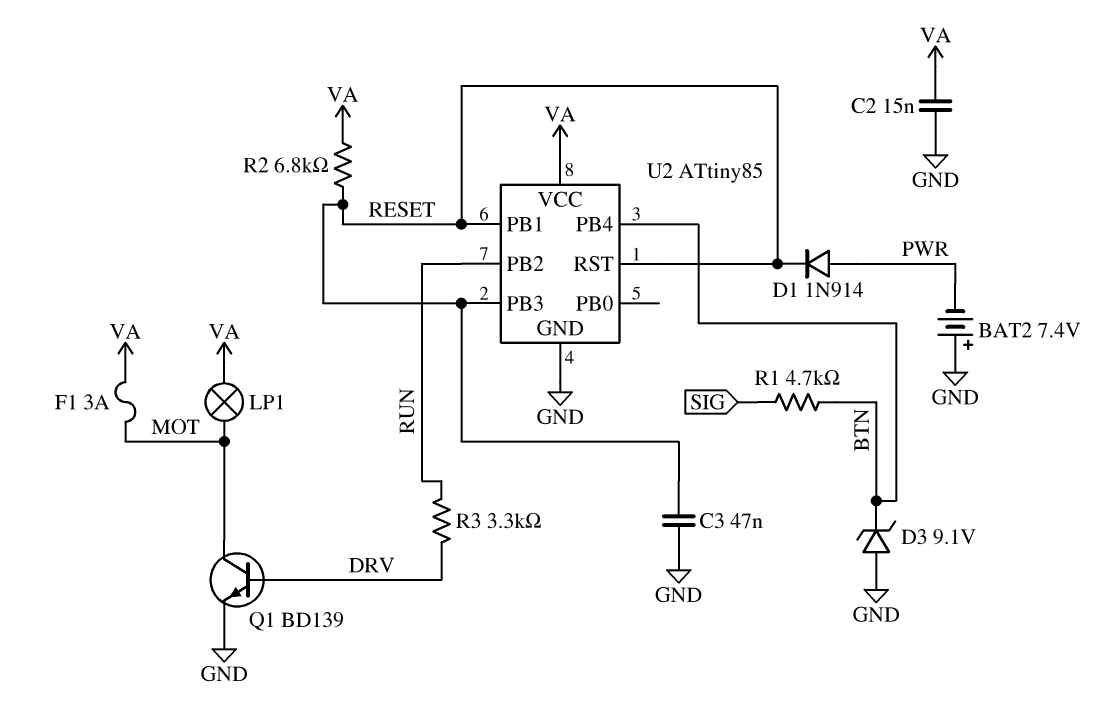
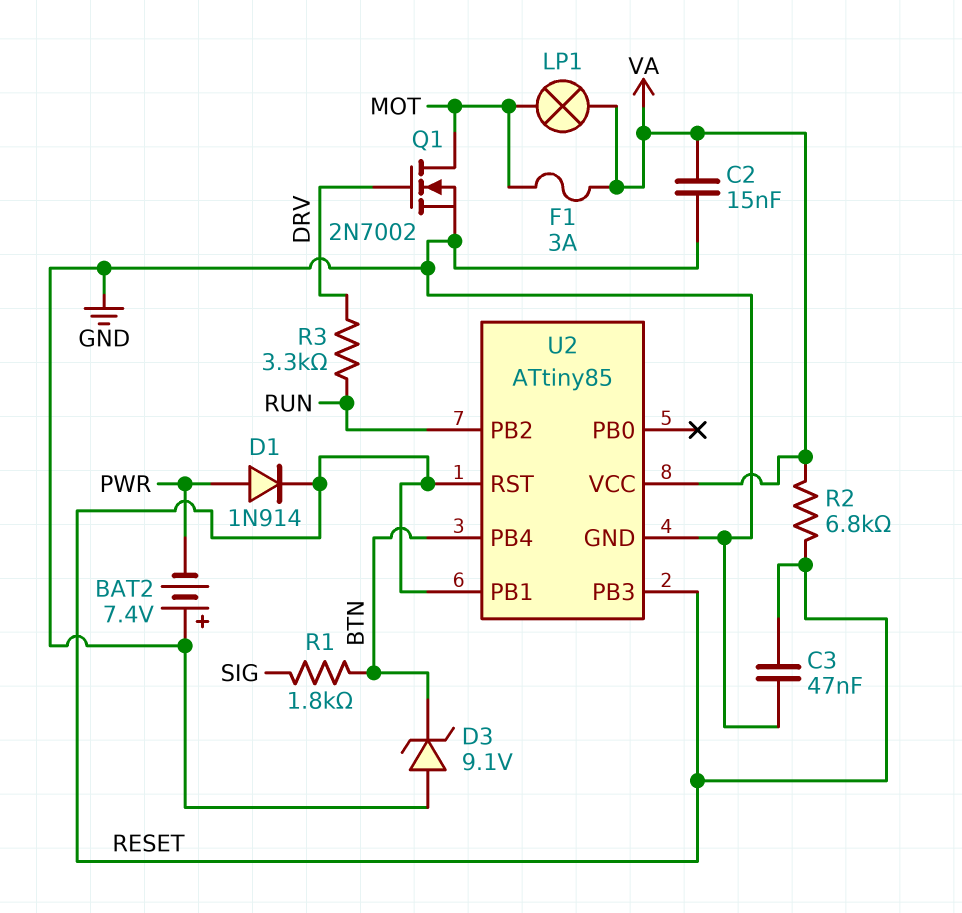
Q1: NPN BD139 (B DRV, C MOT, E GND) -> NMOS 2N7002 (G DRV, D MOT, S GND)
R1: 4.7k (BTN, SIG) -> 1.8k (BTN, SIG)

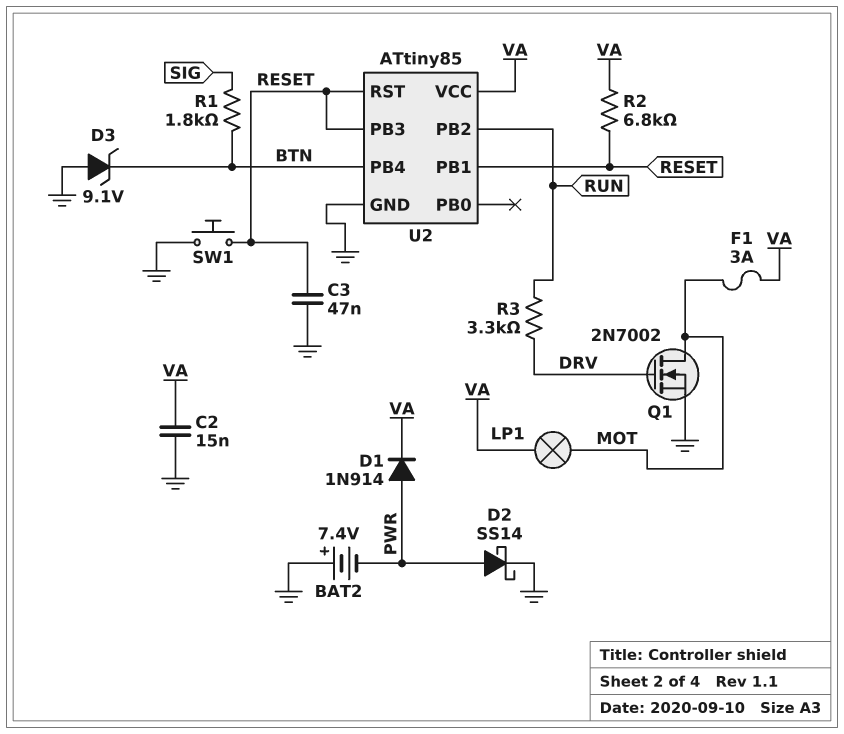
D1: diode 1N914 (A PWR, K RESET) -> diode 1N914 (A PWR, K VA)
D2: none -> schottky SS14 (A PWR, K GND)
SW1: none -> button (GND, RESET)

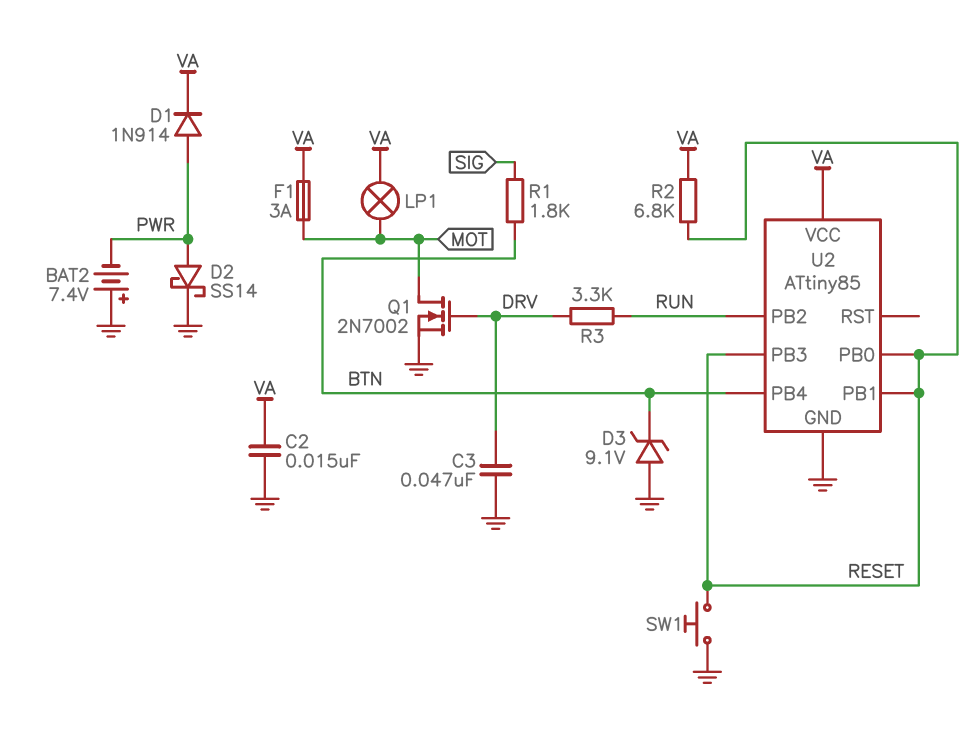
C3: 47nF (GND, RESET) -> 47nF (DRV, GND)
U2 pin PB0: none -> RESET
U2 pin RST: RESET -> none

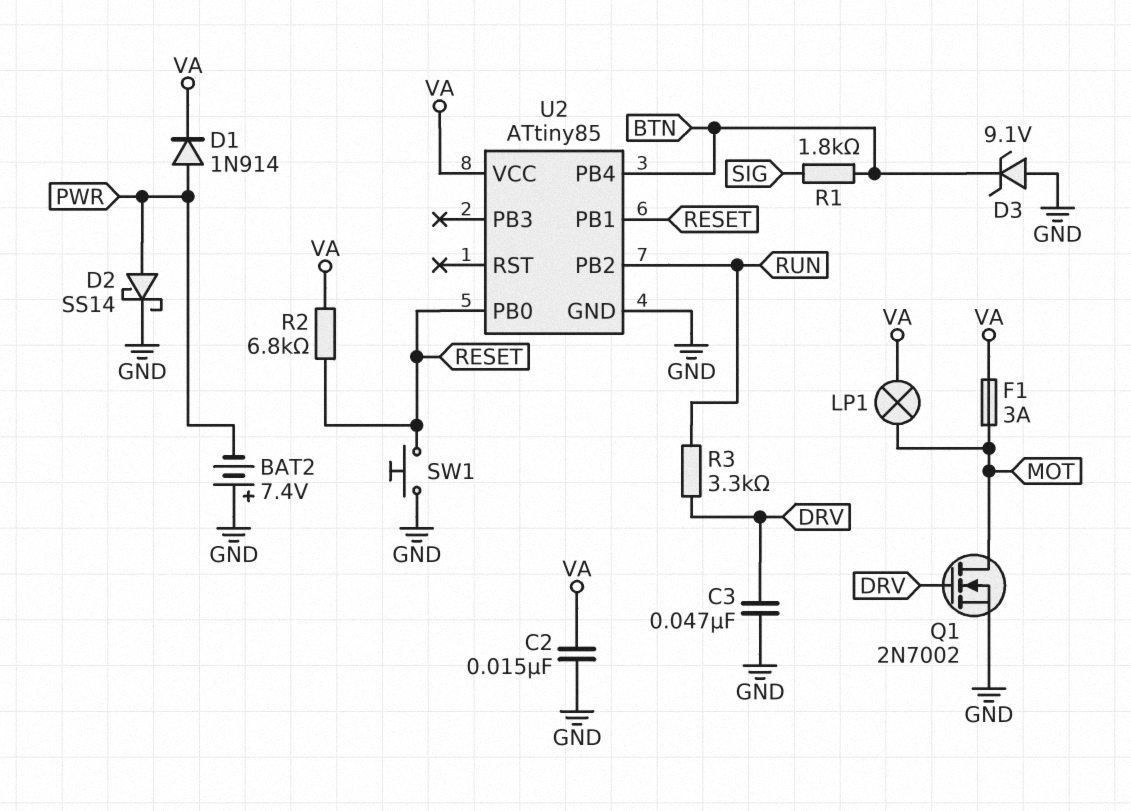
U2 pin PB3: RESET -> none

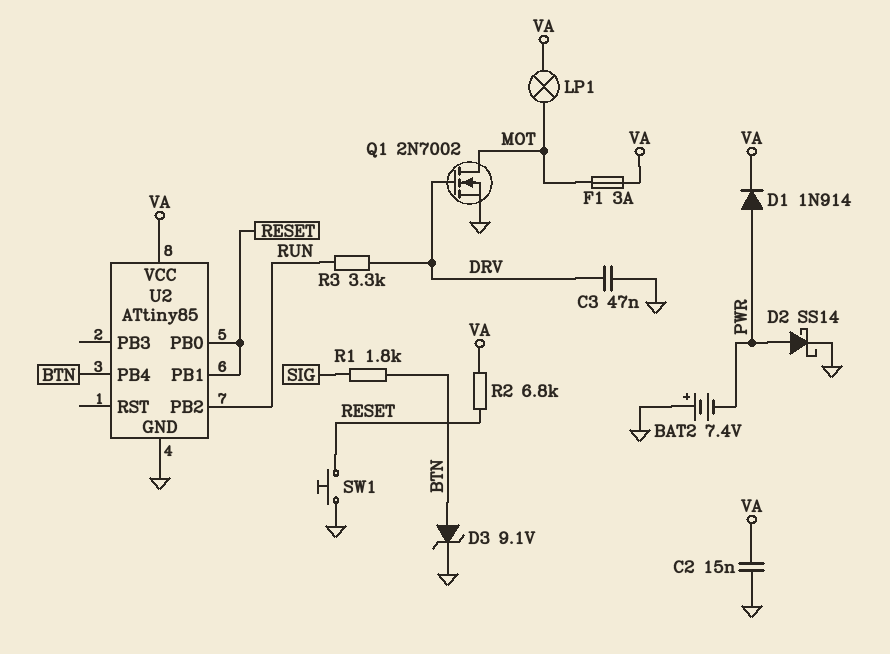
D3: zener 9.1V (A GND, K BTN) -> zener 9.1V (A BTN, K GND)

